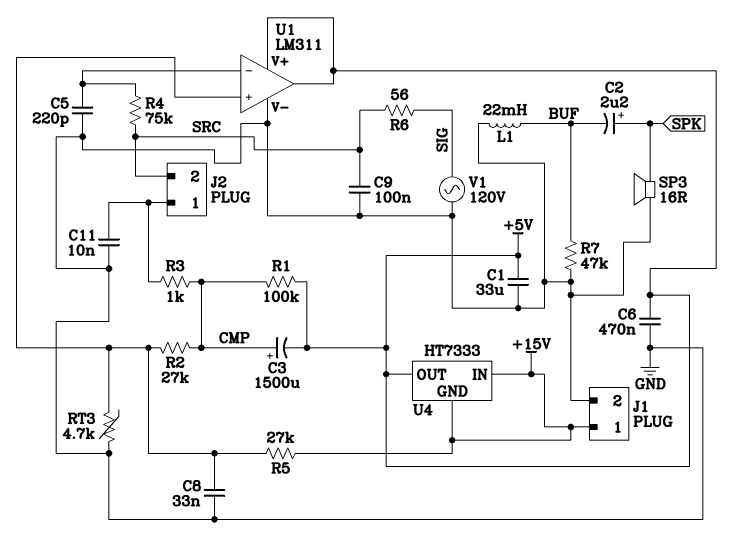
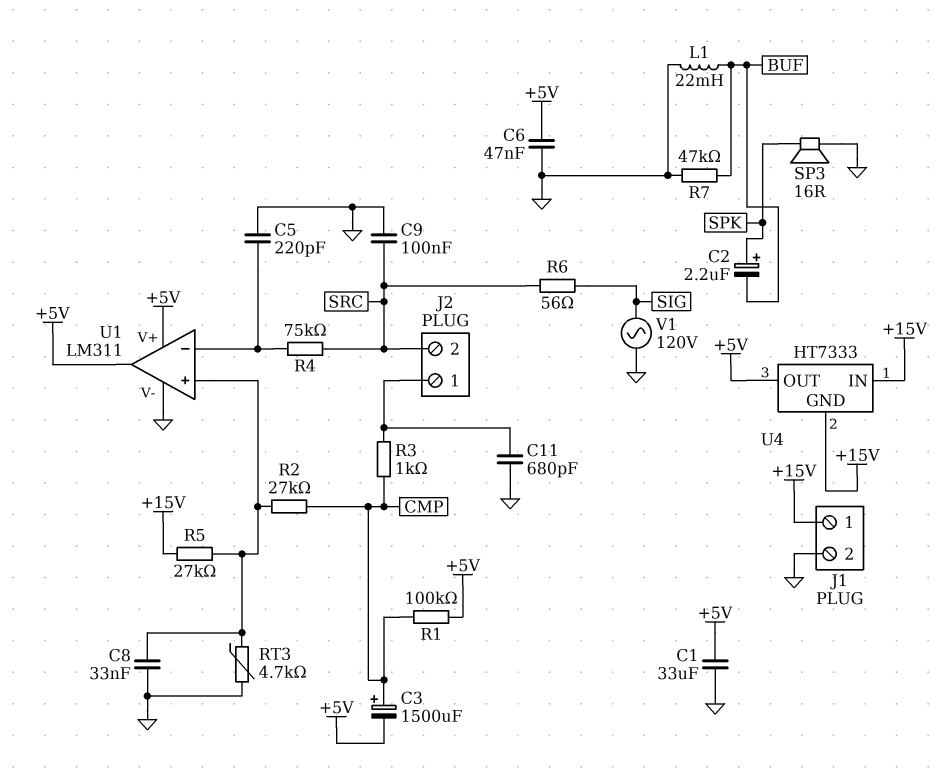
C6: 470nF (+5V, GND) -> 47nF (+5V, GND)
C11: 10nF (GND, J2/1) -> 680pF (GND, J2/1)

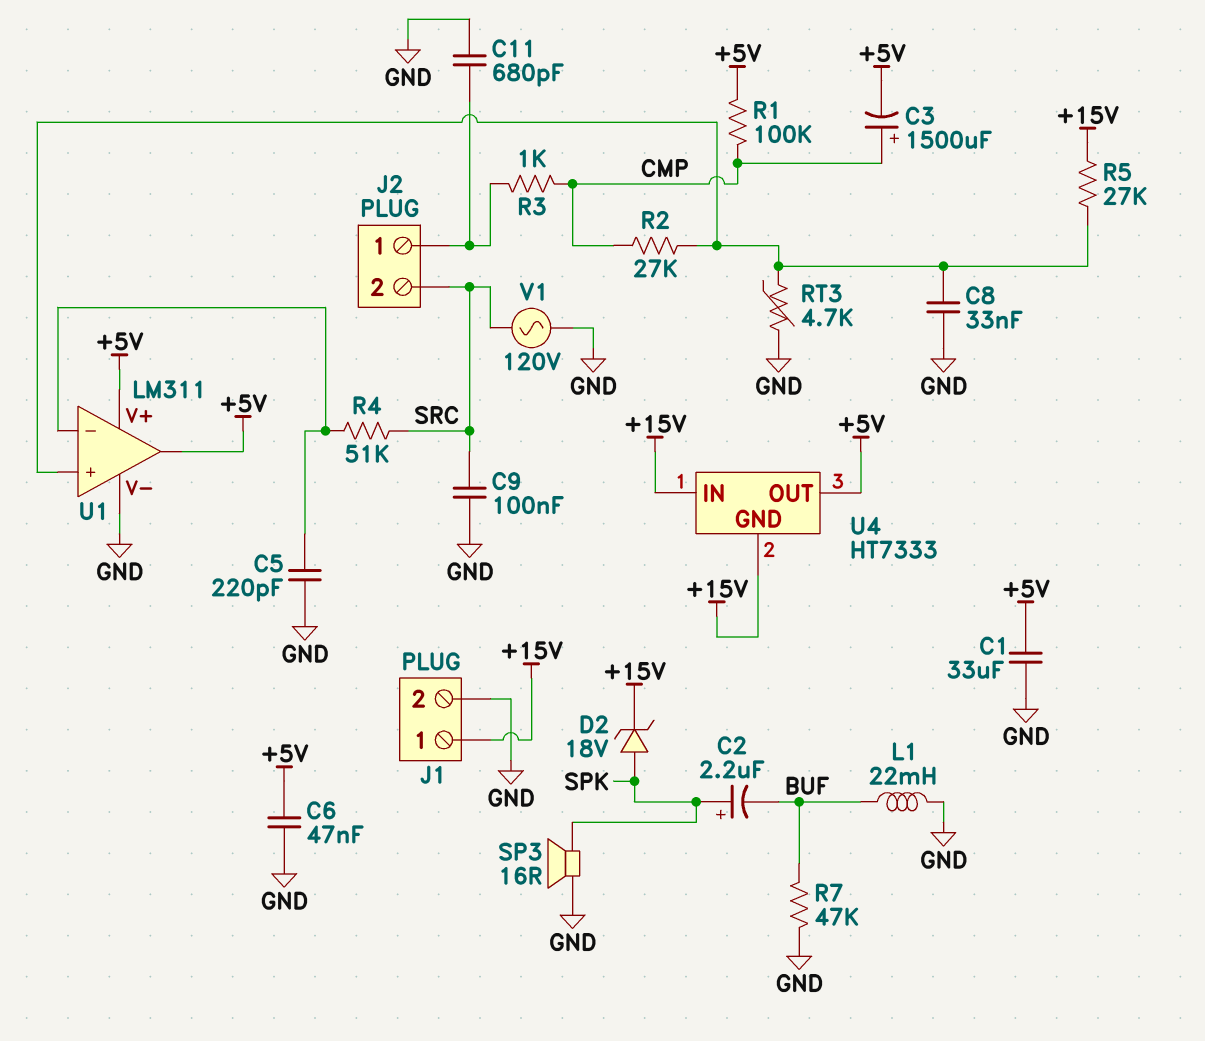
D2: none -> zener 18V (A SPK, K +15V)
R4: 75k (SRC, U1/in-) -> 51k (SRC, U1/in-)
R6: 56 (SIG, SRC) -> none
V1: AC 120V (GND, SIG) -> AC 120V (GND, SRC)

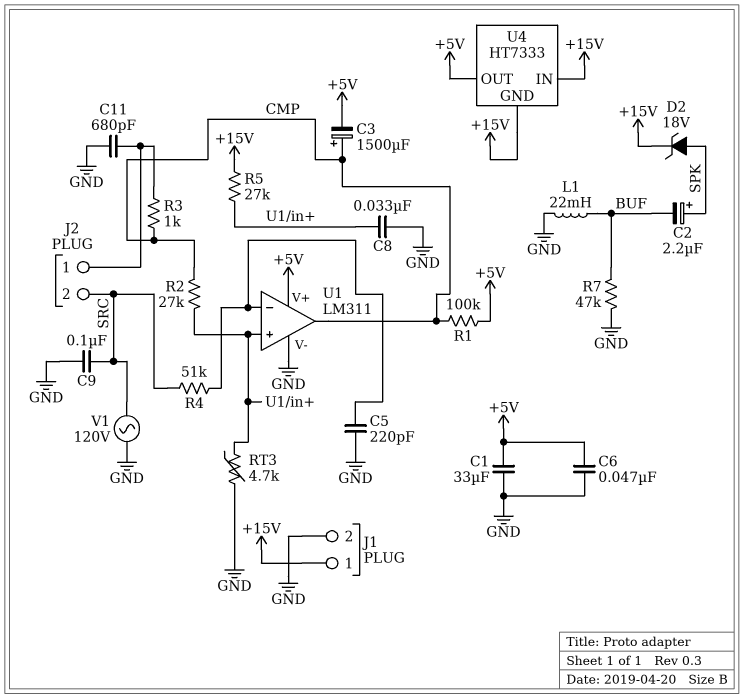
SP3: speaker 16R (GND, SPK) -> none
U1 pin out: +5V -> CMP

